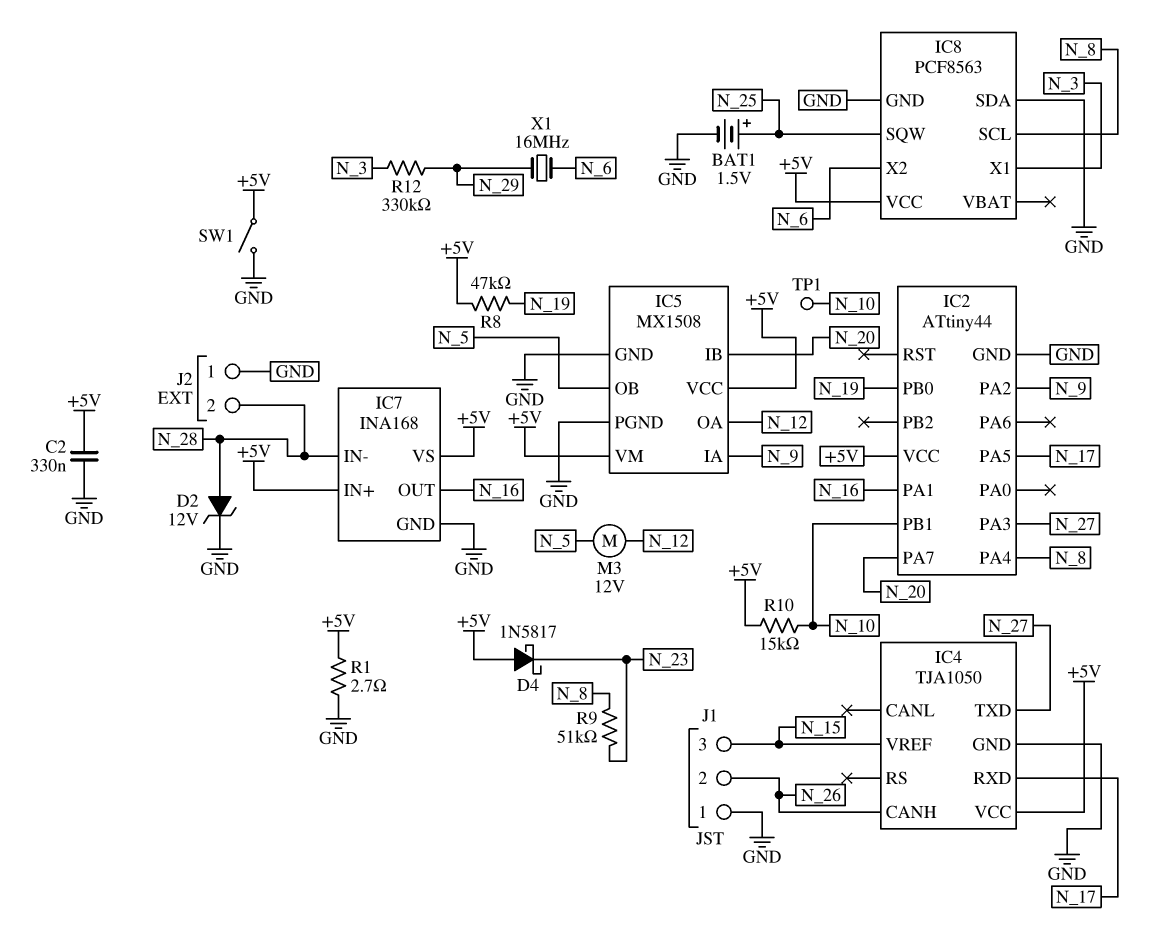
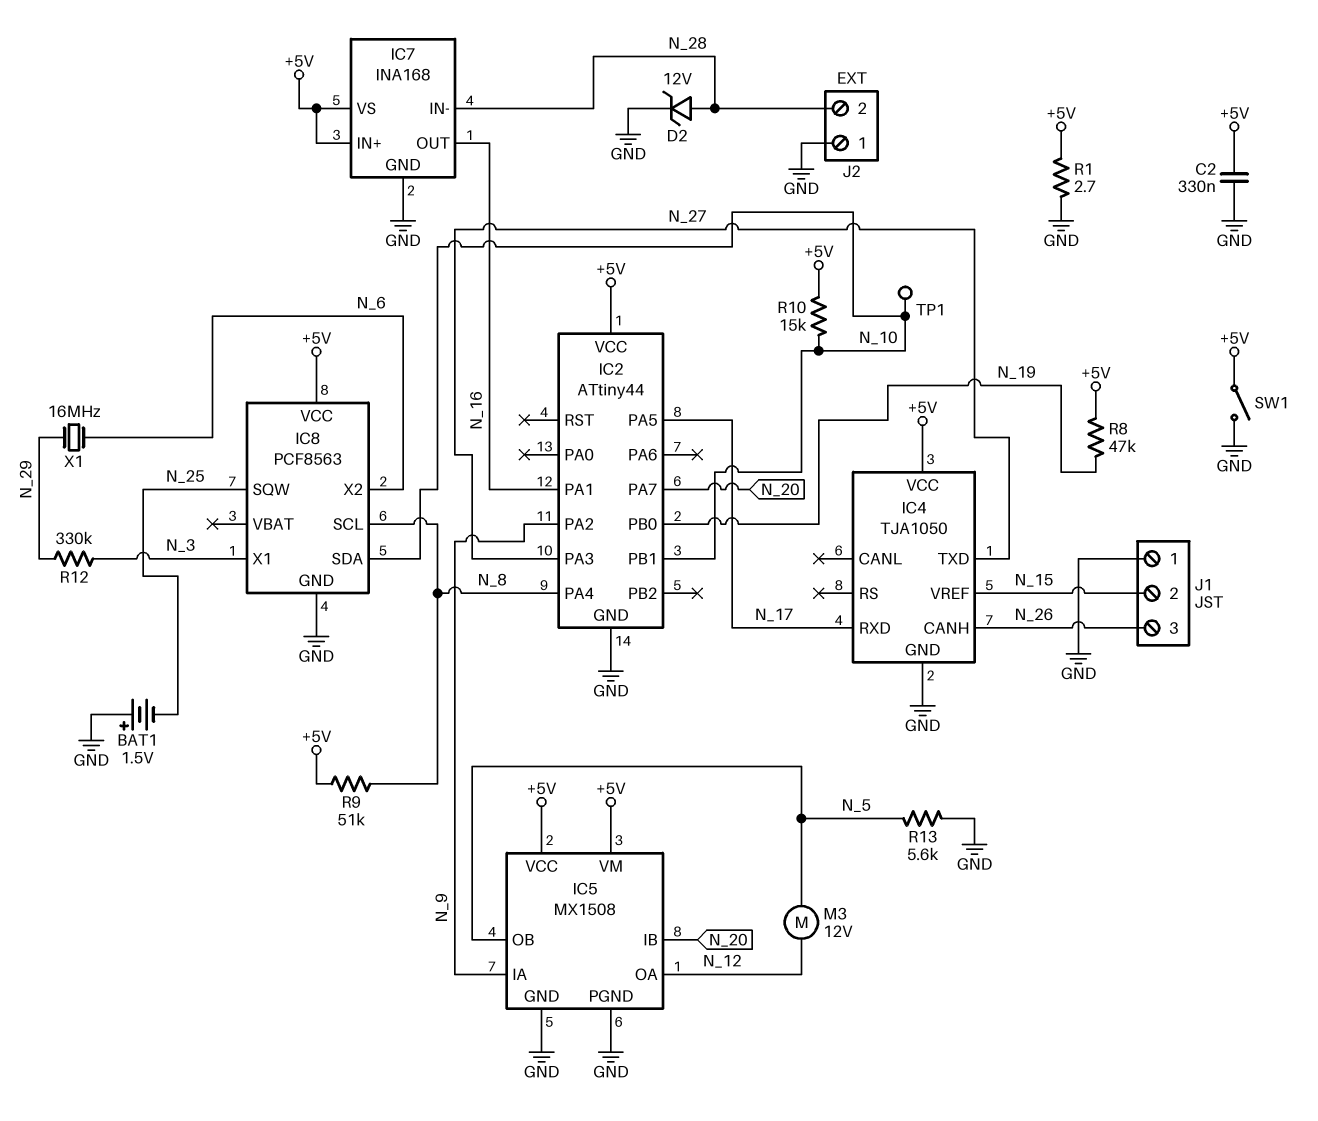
BAT1: 1.5V (plus N_25, minus GND) -> 1.5V (plus GND, minus N_25)
D4: schottky 1N5817 (A +5V, K N_23) -> none
IC8 pin SDA: GND -> N_10
J1 pin 2: N_26 -> N_15
J1 pin 3: N_15 -> N_26
R9: 51k (N_8, N_23) -> 51k (+5V, N_8)
R13: none -> 5.6k (GND, N_5)

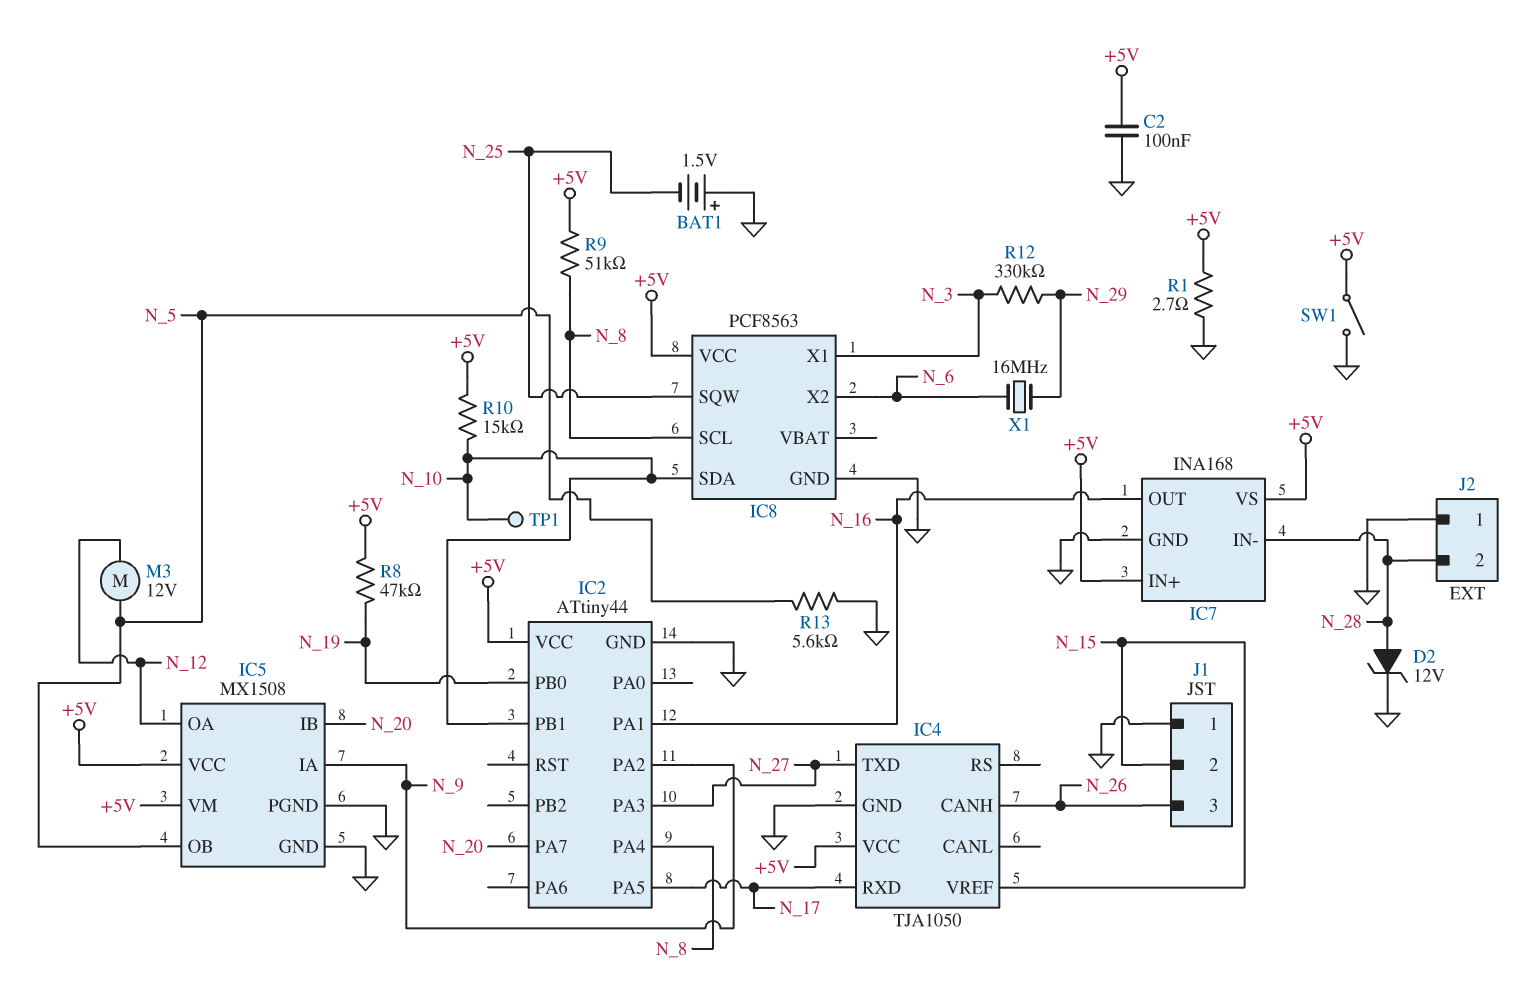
C2: 330nF (+5V, GND) -> 100nF (+5V, GND)

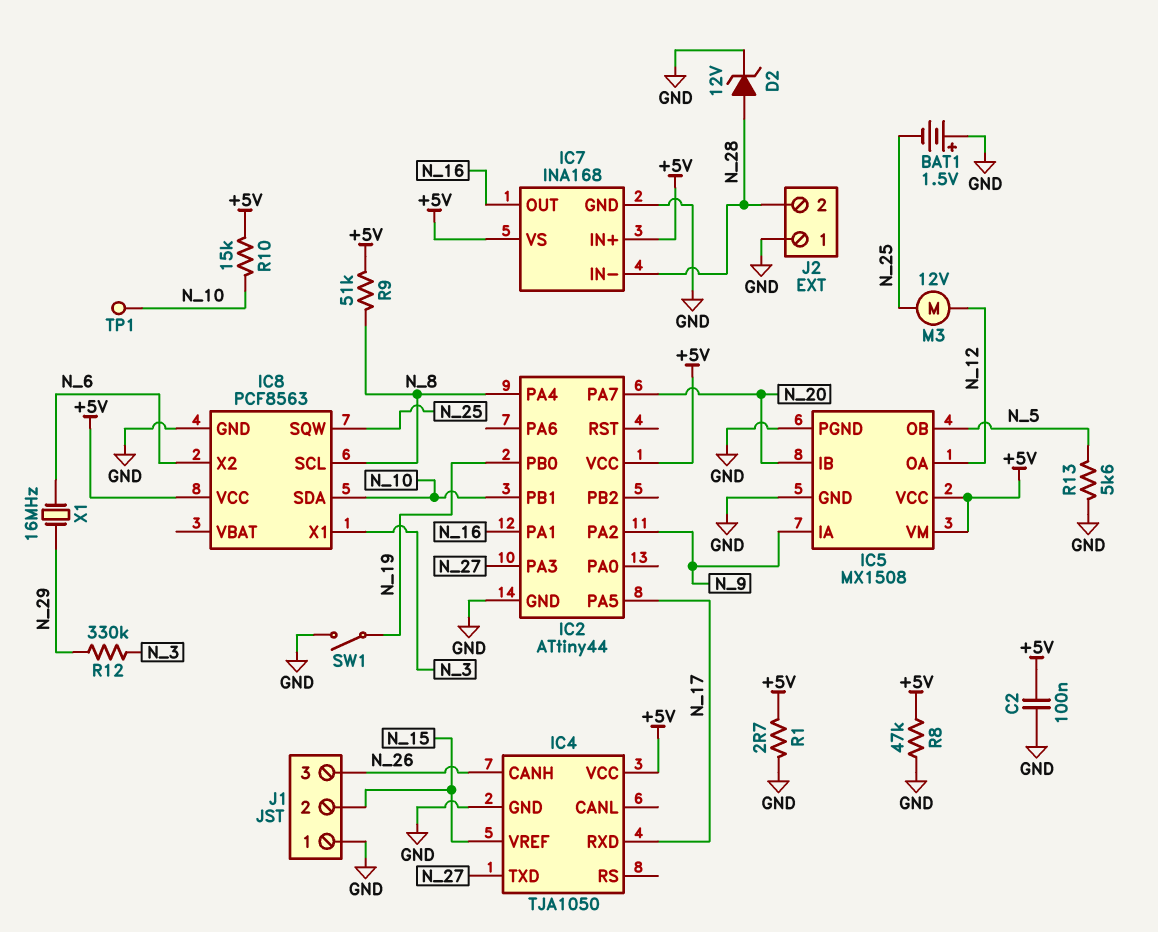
M3: motor 12V (N_5, N_12) -> motor 12V (N_12, N_25)
R8: 47k (+5V, N_19) -> 47k (+5V, GND)
SW1: switch (+5V, GND) -> switch (GND, N_19)

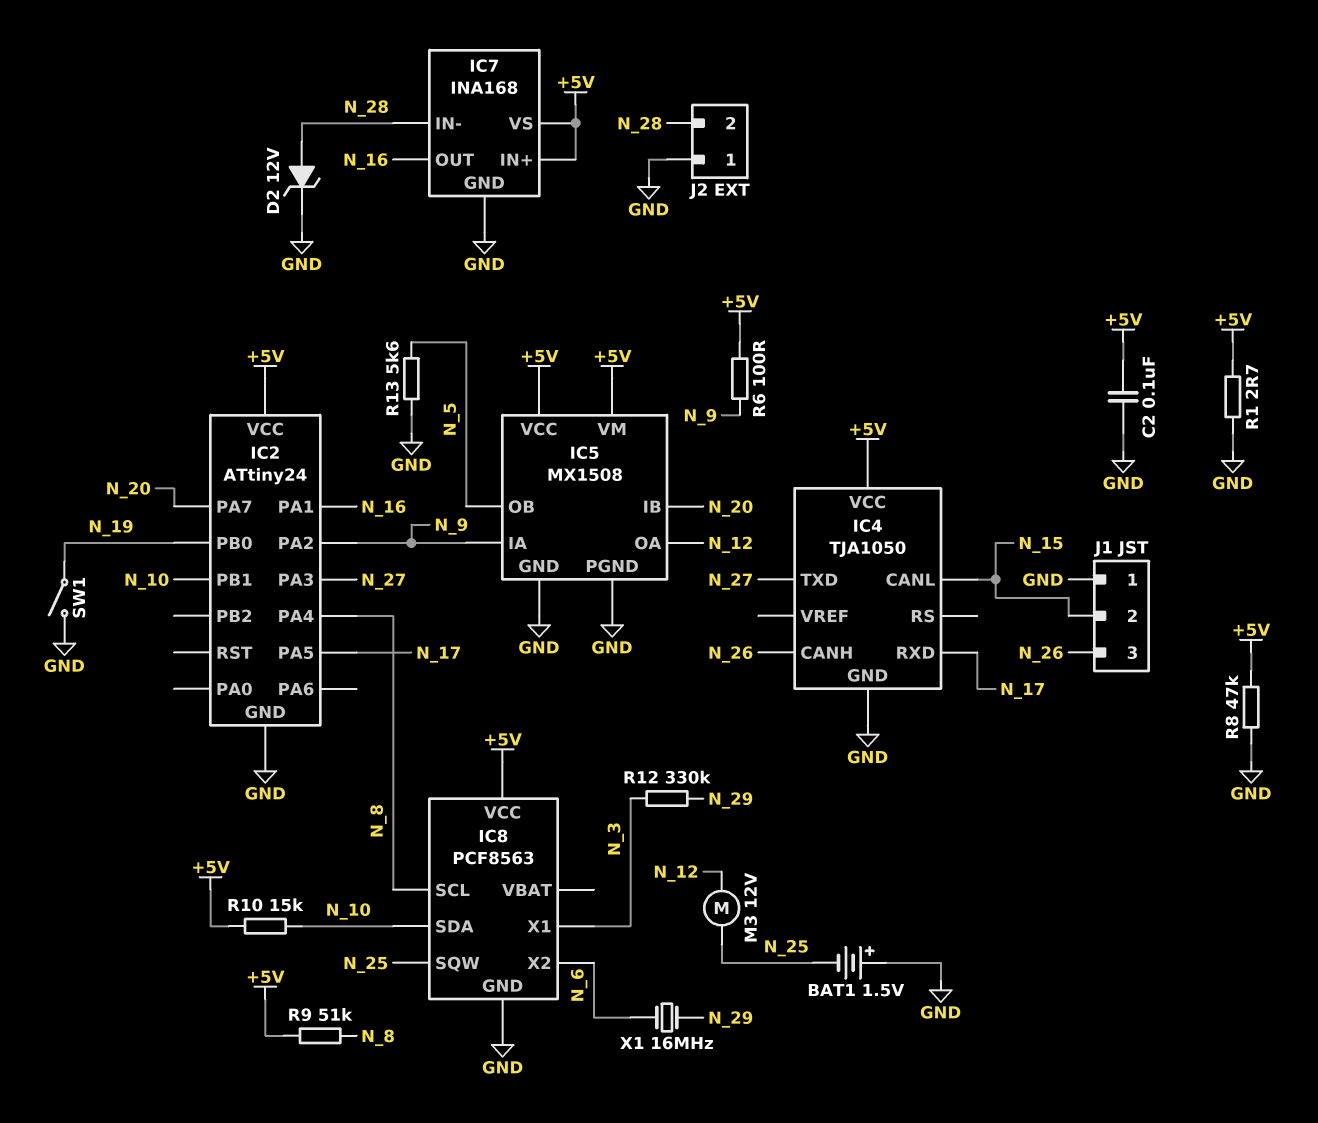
IC2: ATtiny44 -> ATtiny24
IC4 pin CANL: none -> N_15
IC4 pin VREF: N_15 -> none
R6: none -> 100 (+5V, N_9)
TP1: test point (N_10) -> none

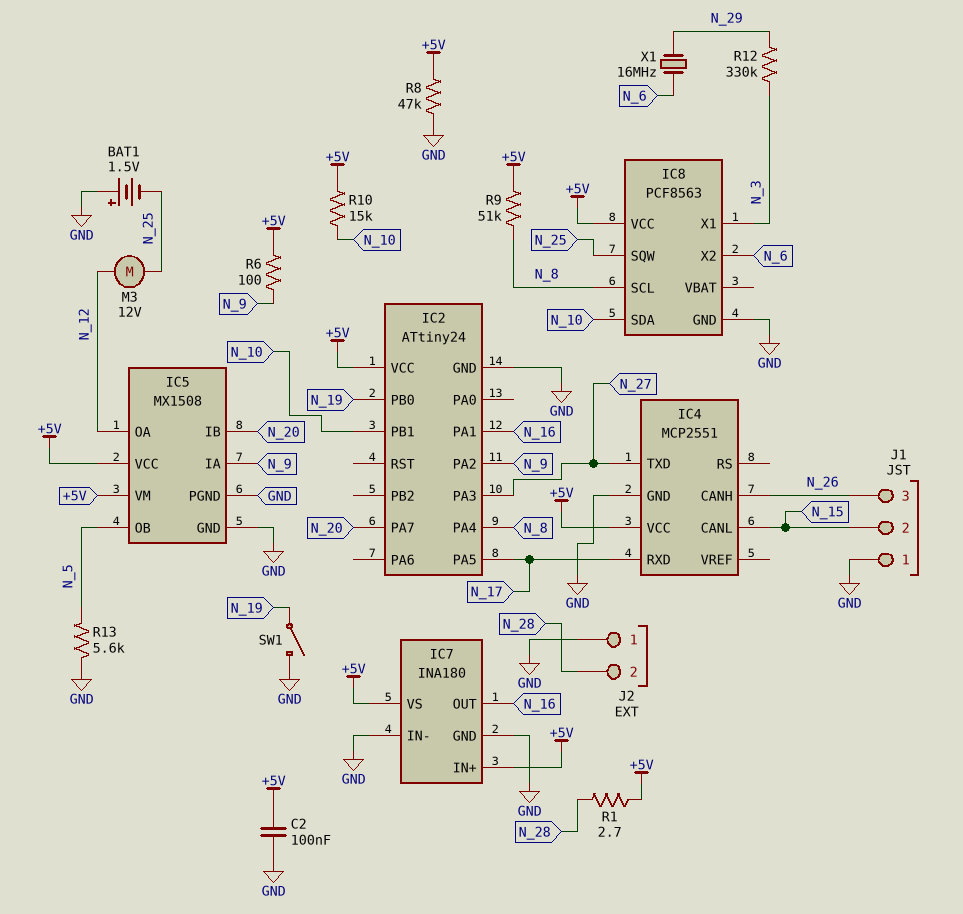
D2: zener 12V (A N_28, K GND) -> none
IC4: TJA1050 -> MCP2551
IC7: INA168 -> INA180
IC7 pin IN-: N_28 -> GND
R1: 2.7 (+5V, GND) -> 2.7 (+5V, N_28)

